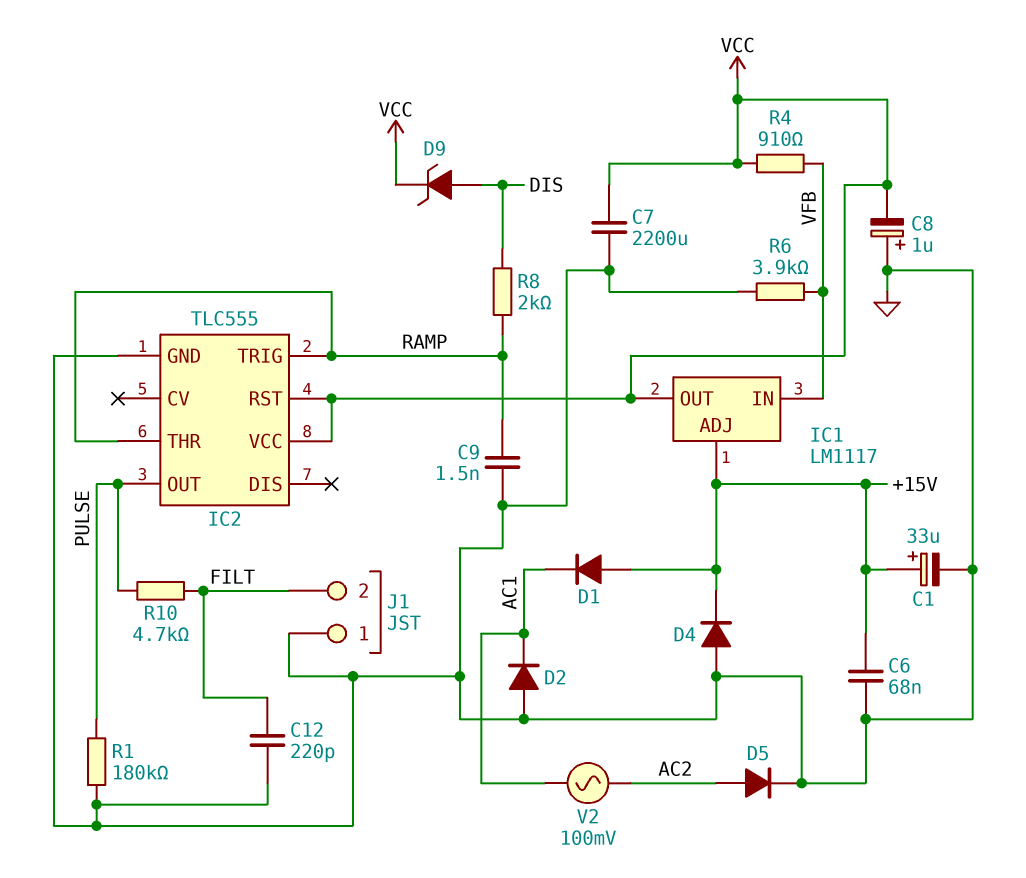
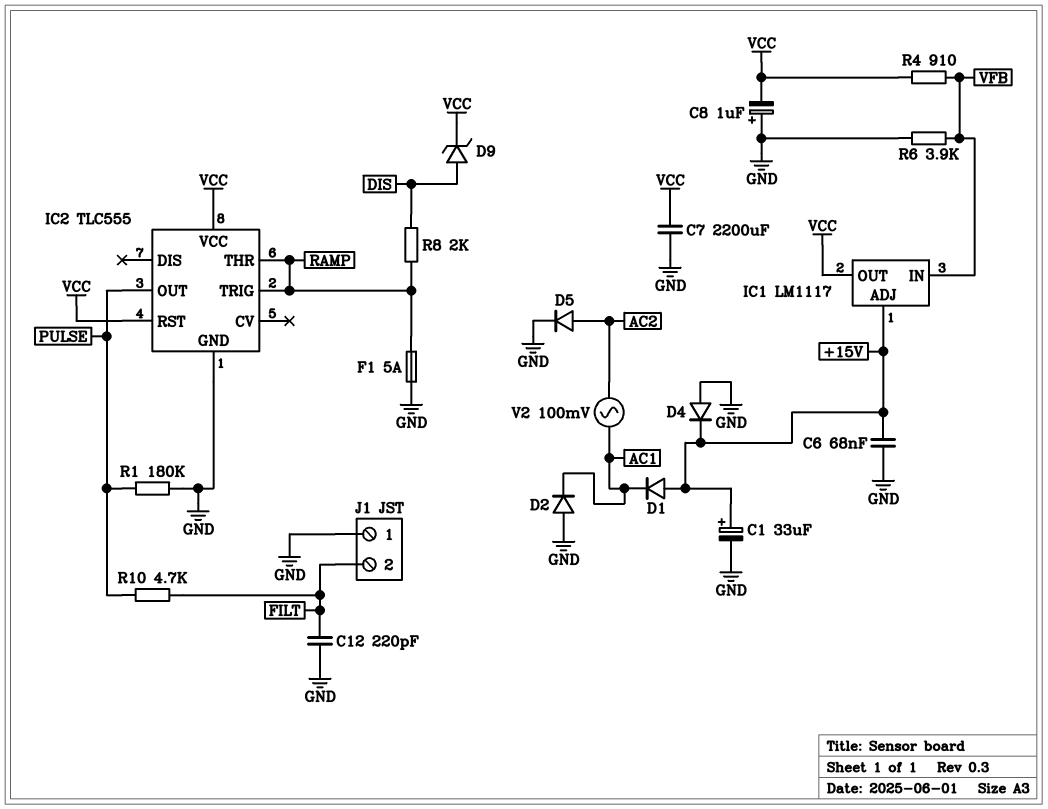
C9: 1.5nF (GND, RAMP) -> none
F1: none -> 5A (GND, RAMP)

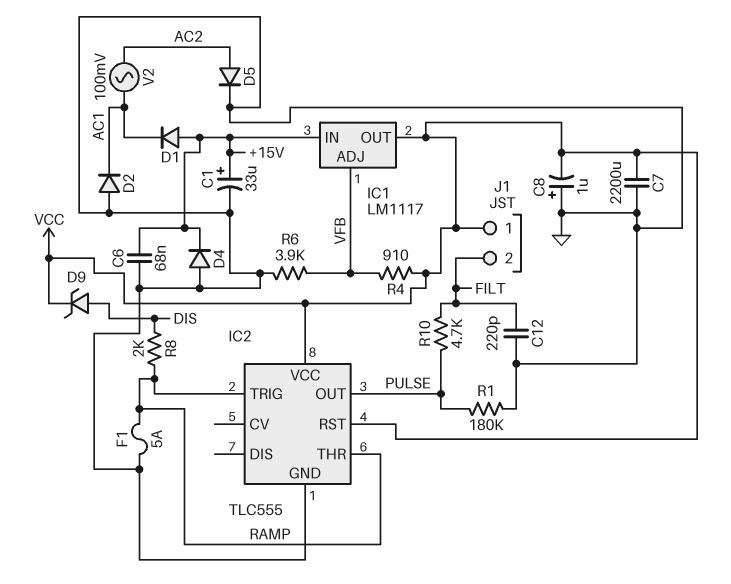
IC1 pin ADJ: +15V -> VFB
IC1 pin IN: VFB -> +15V
J1 pin 1: GND -> VCC

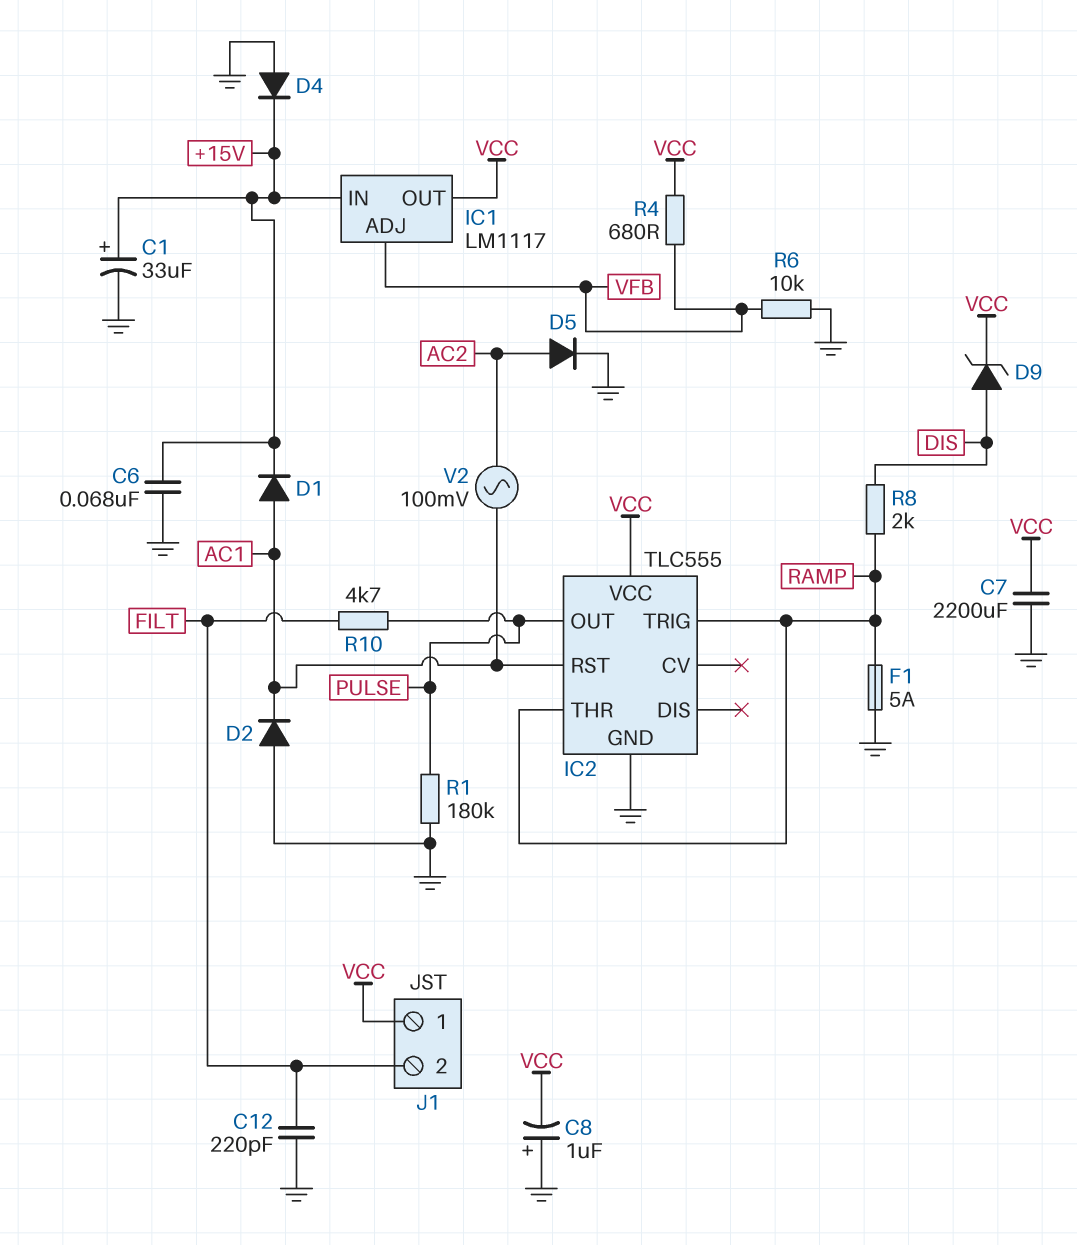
D1: diode (A +15V, K AC1) -> diode (A AC1, K +15V)
IC2 pin RST: VCC -> AC1
R4: 910 (VCC, VFB) -> 680 (VCC, VFB)
R6: 3.9k (GND, VFB) -> 10k (GND, VFB)

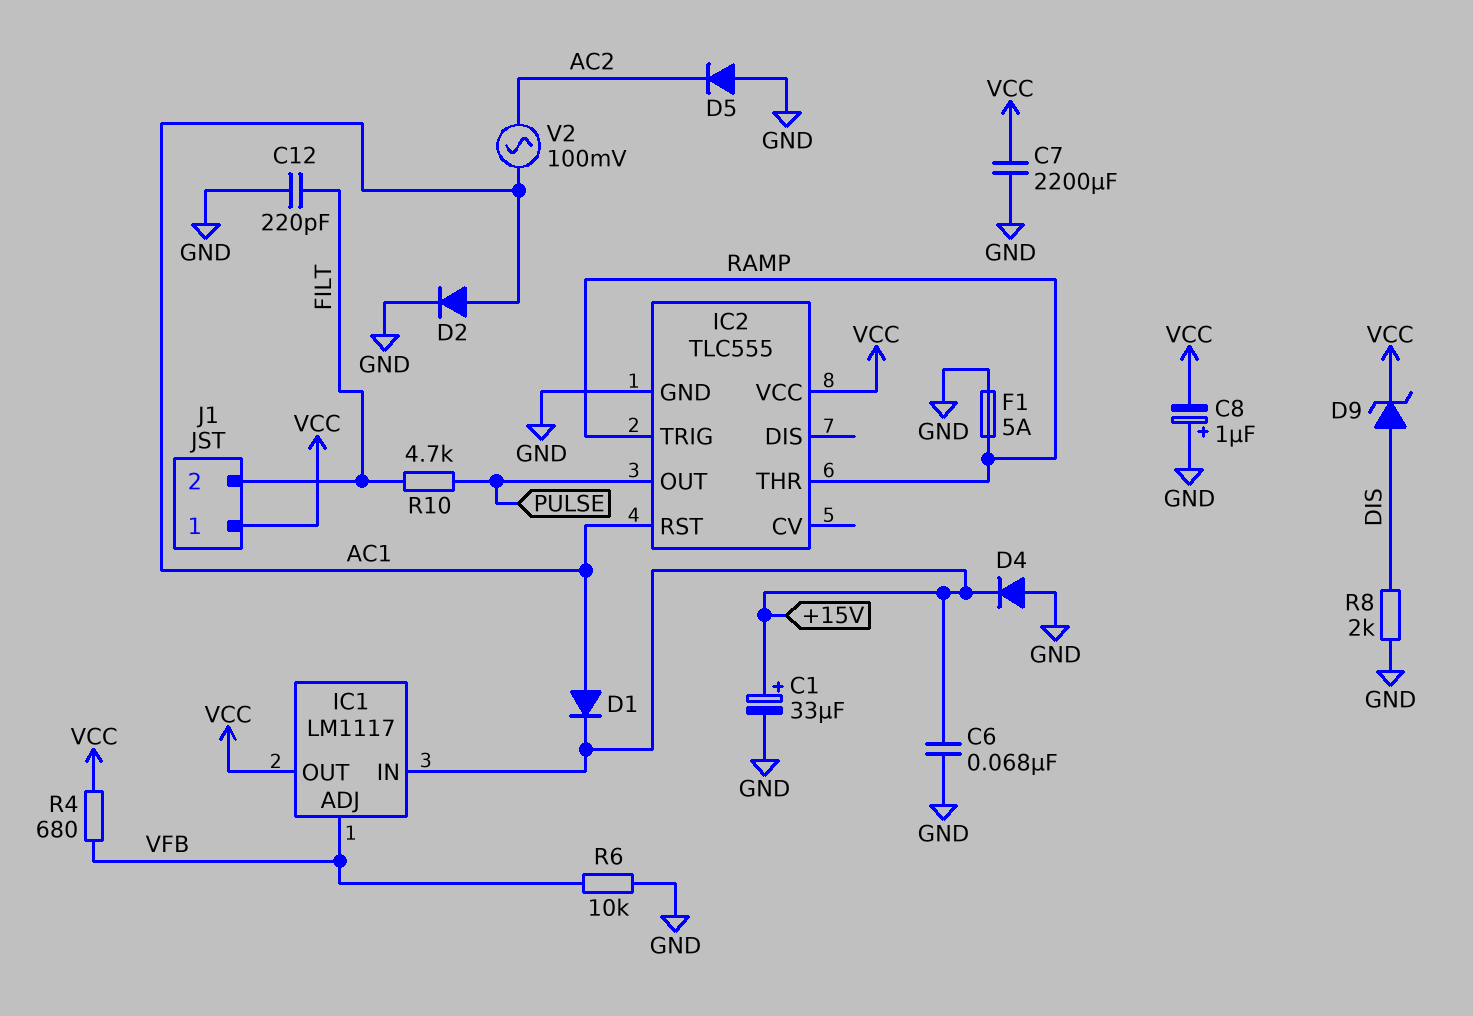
D2: diode (A GND, K AC1) -> diode (A AC1, K GND)
D5: diode (A AC2, K GND) -> diode (A GND, K AC2)
R1: 180k (GND, PULSE) -> none
R8: 2k (DIS, RAMP) -> 2k (DIS, GND)

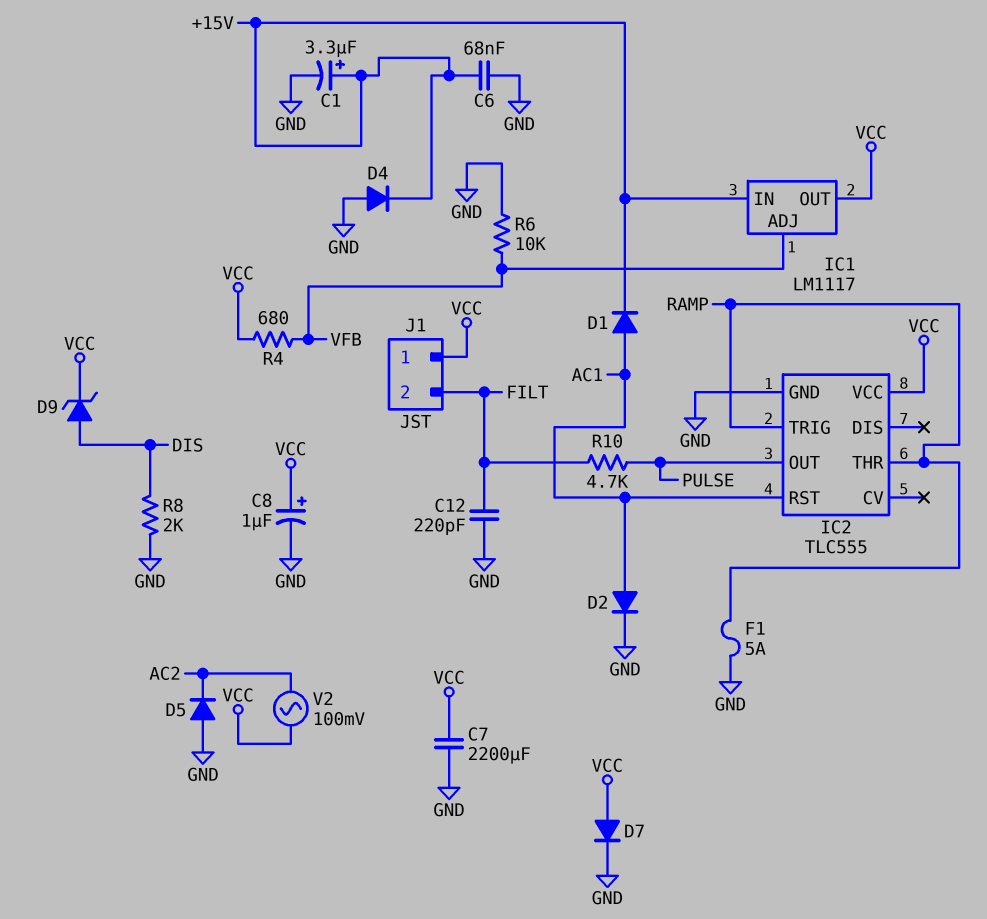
C1: 33uF (plus +15V, minus GND) -> 3.3uF (plus +15V, minus GND)
C8: 1uF (plus GND, minus VCC) -> 1uF (plus VCC, minus GND)
D7: none -> diode (A VCC, K GND)
V2: AC 100mV (AC1, AC2) -> AC 100mV (AC2, VCC)

